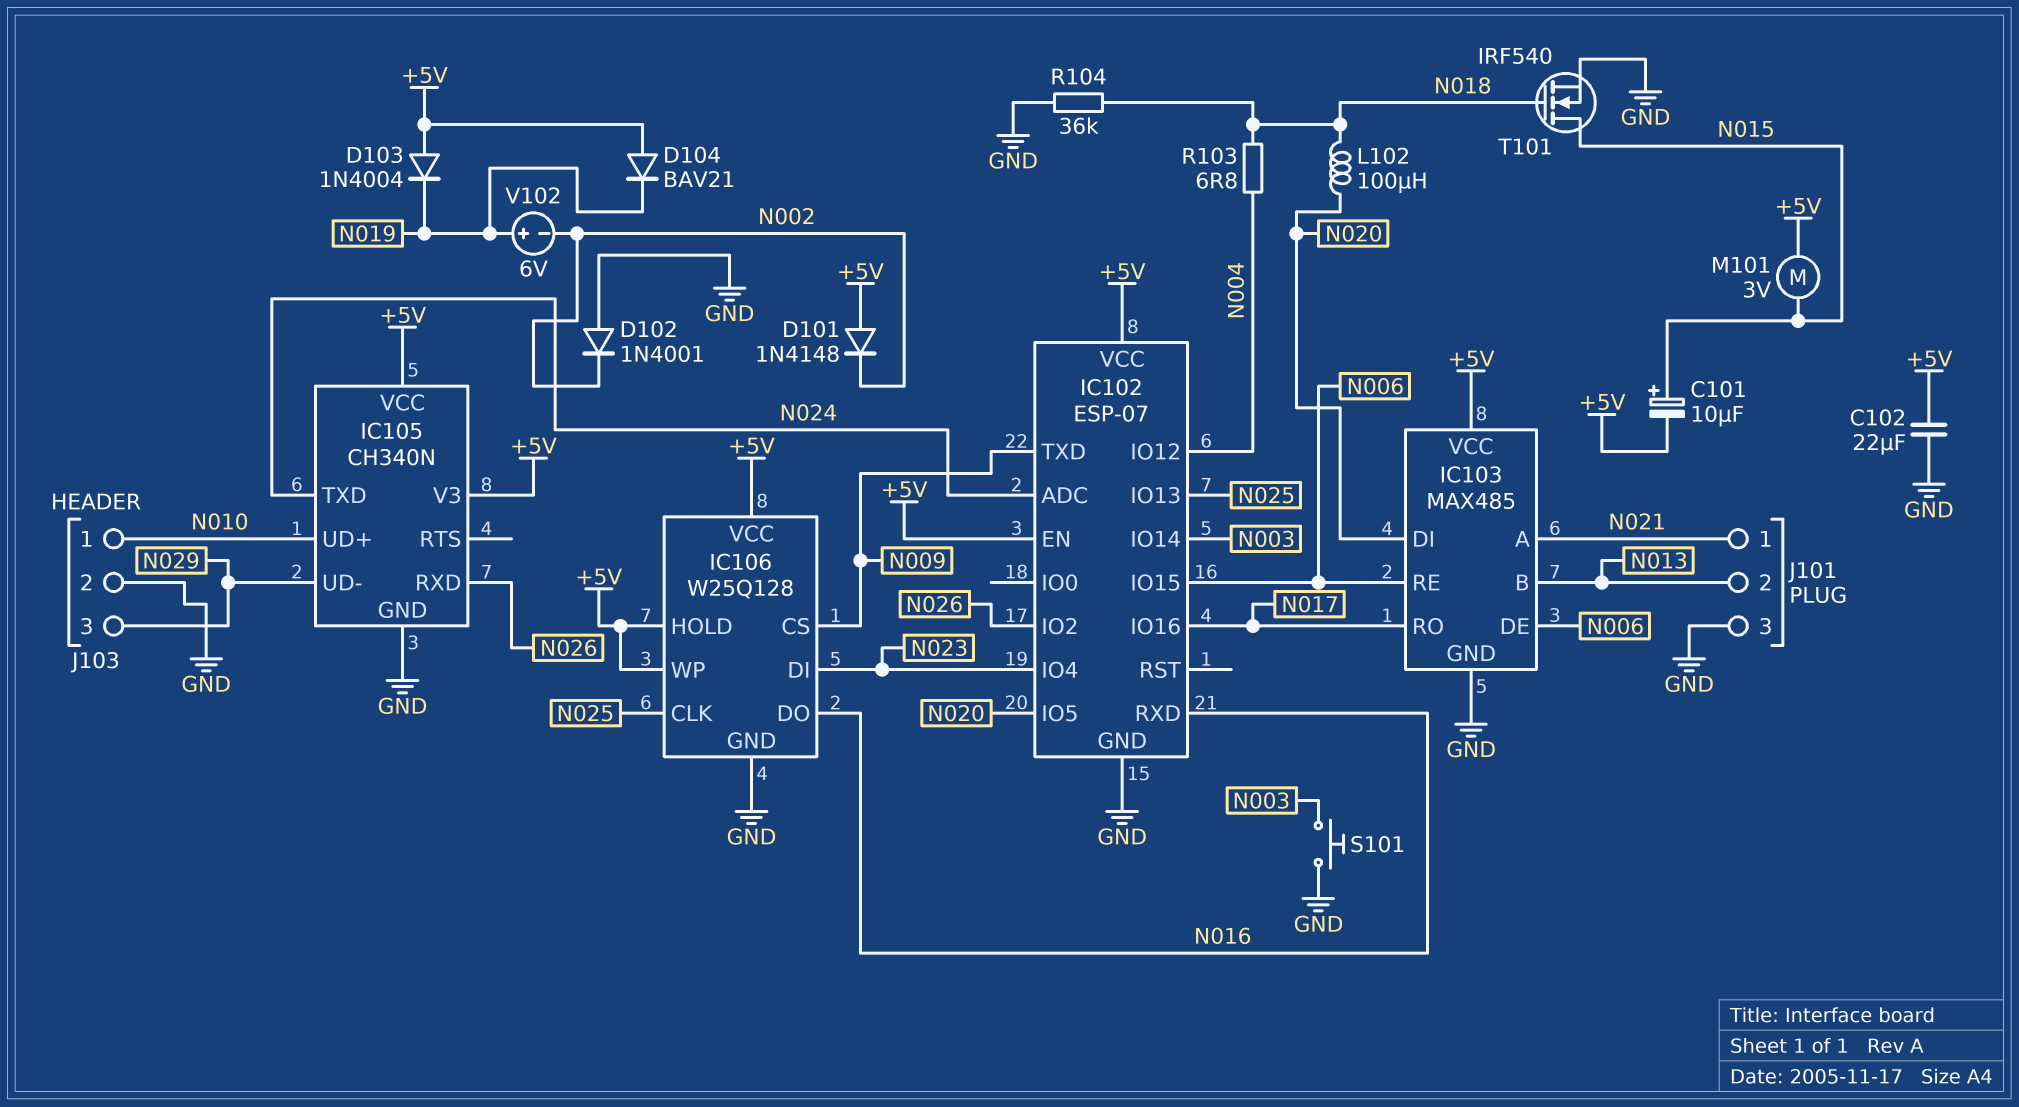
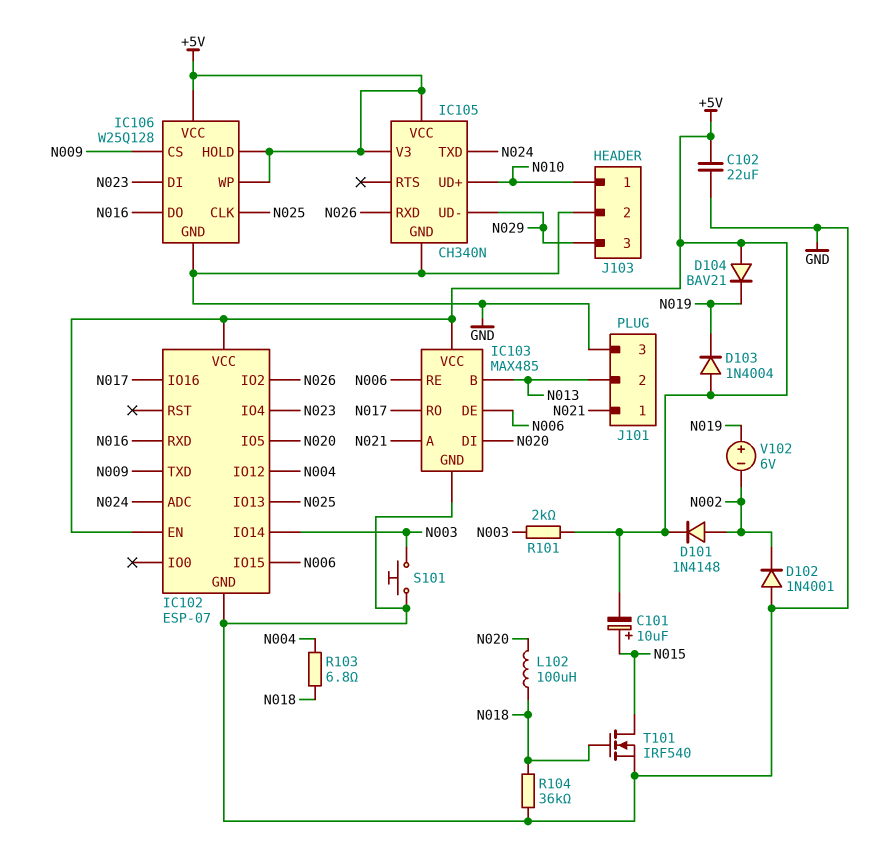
D101: diode 1N4148 (A +5V, K N002) -> diode 1N4148 (A N002, K +5V)
M101: motor 3V (+5V, N015) -> none
R101: none -> 2k (+5V, N003)

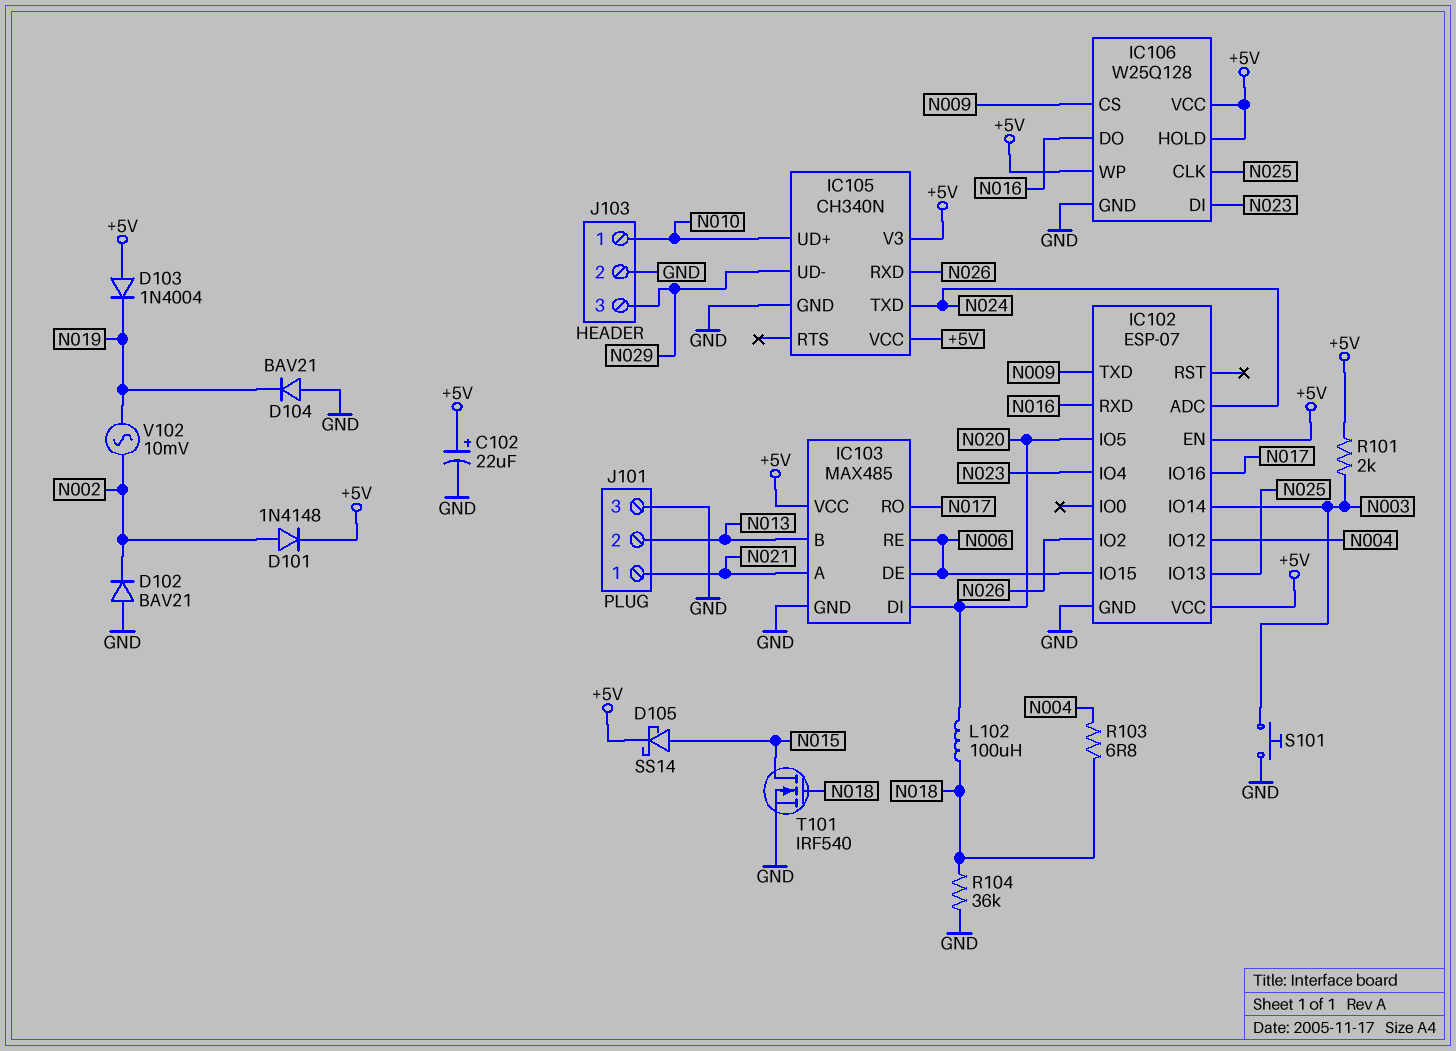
C101: 10uF (plus N015, minus +5V) -> none
C102: 22uF (+5V, GND) -> 22uF (plus +5V, minus GND)
D102: diode 1N4001 (A GND, K N002) -> diode BAV21 (A GND, K N002)
D104: diode BAV21 (A +5V, K N019) -> diode BAV21 (A GND, K N019)
D105: none -> schottky SS14 (A N015, K +5V)
V102: 6V (plus N019, minus N002) -> AC 10mV (N002, N019)

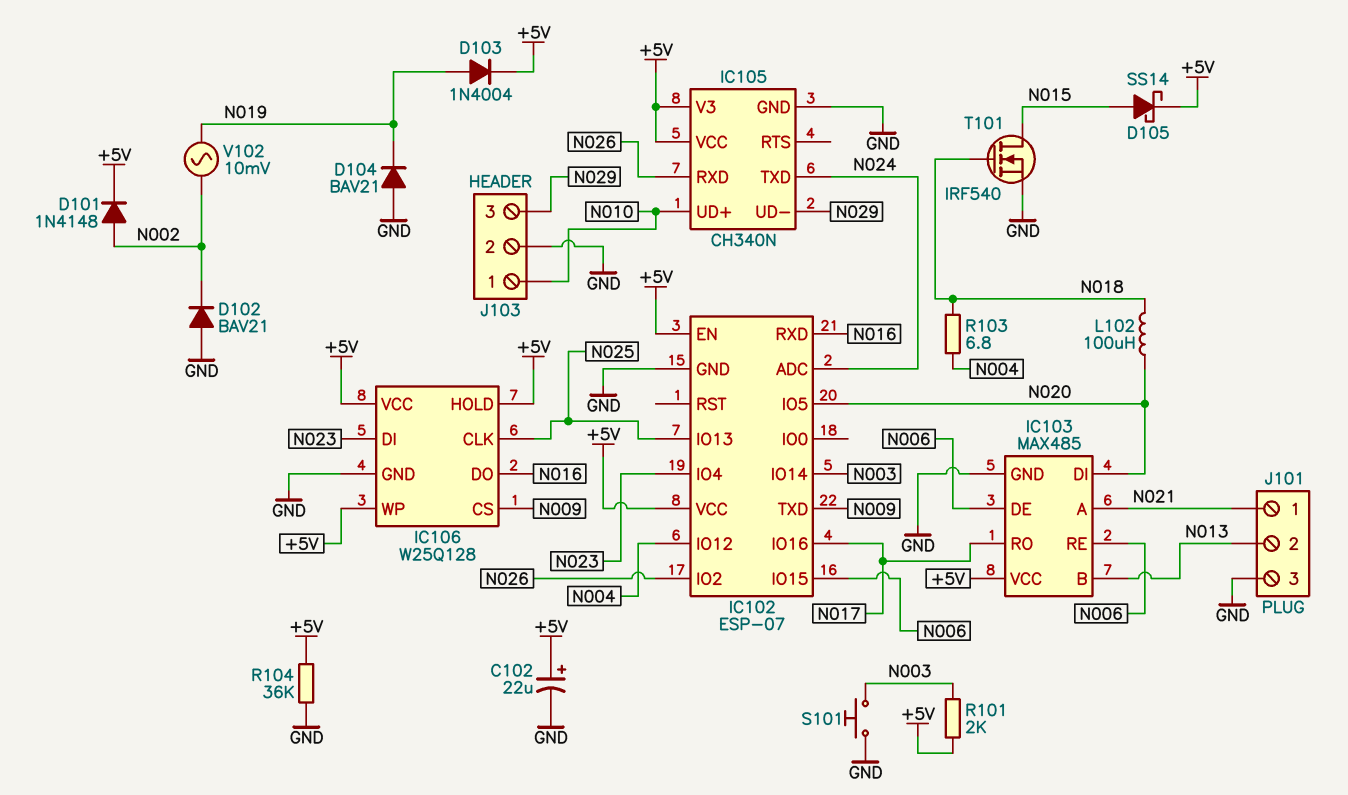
D103: diode 1N4004 (A +5V, K N019) -> diode 1N4004 (A N019, K +5V)
R104: 36k (GND, N018) -> 36k (+5V, GND)

